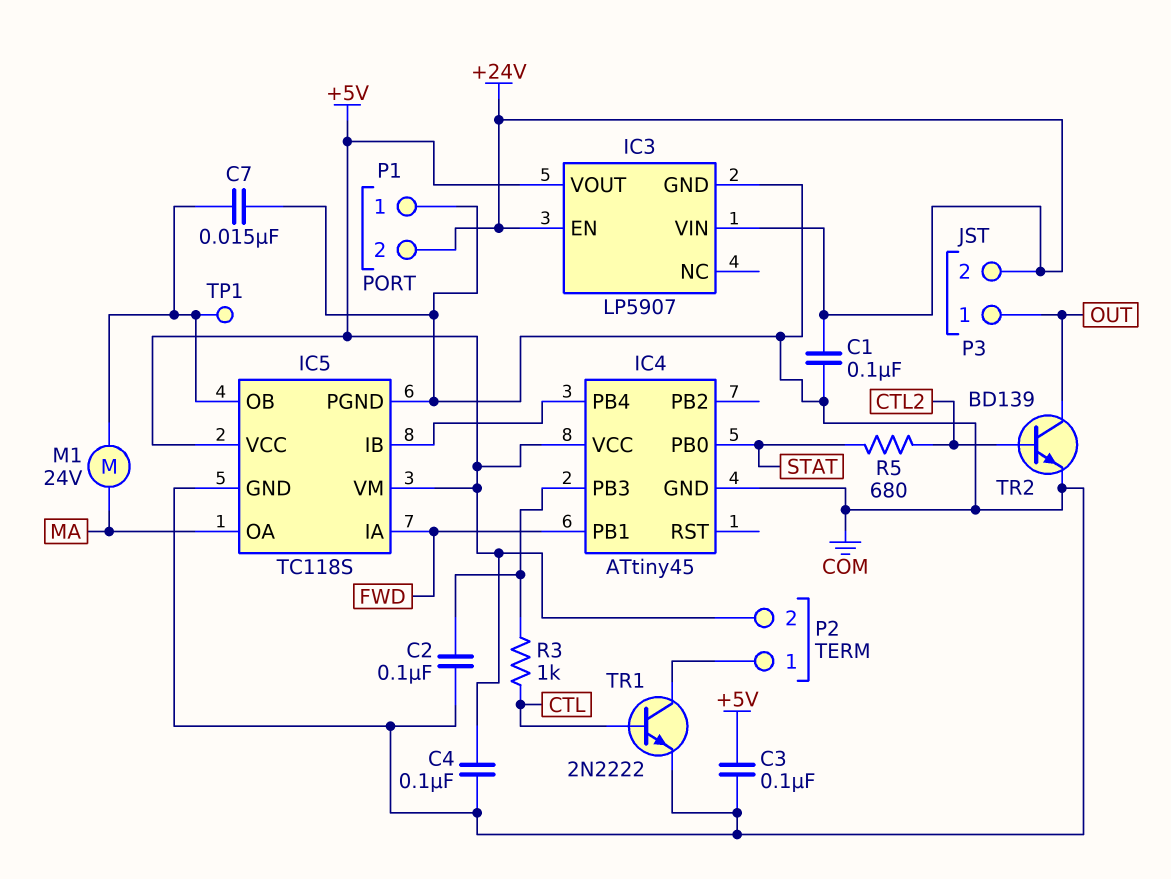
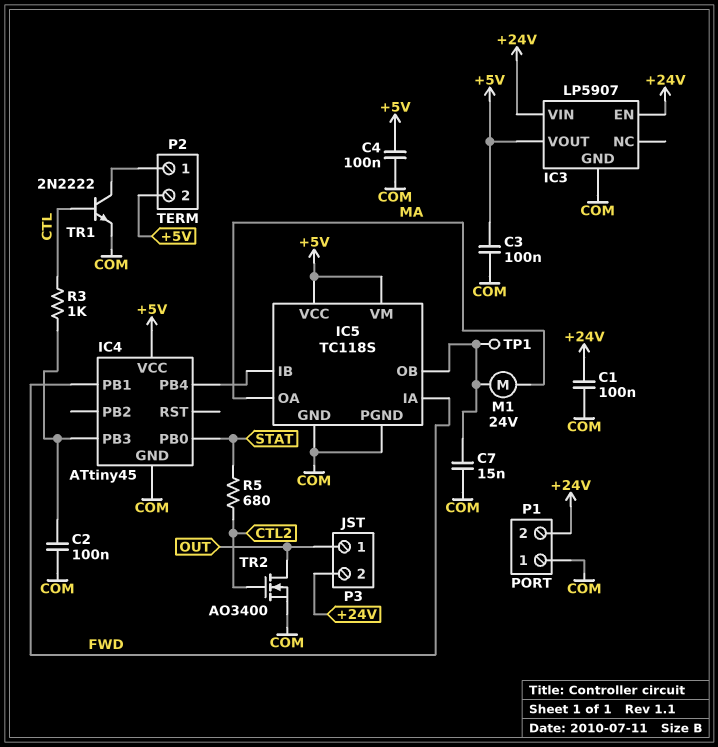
TR2: NPN BD139 (B CTL2, C OUT, E COM) -> NMOS AO3400 (G CTL2, D OUT, S COM)

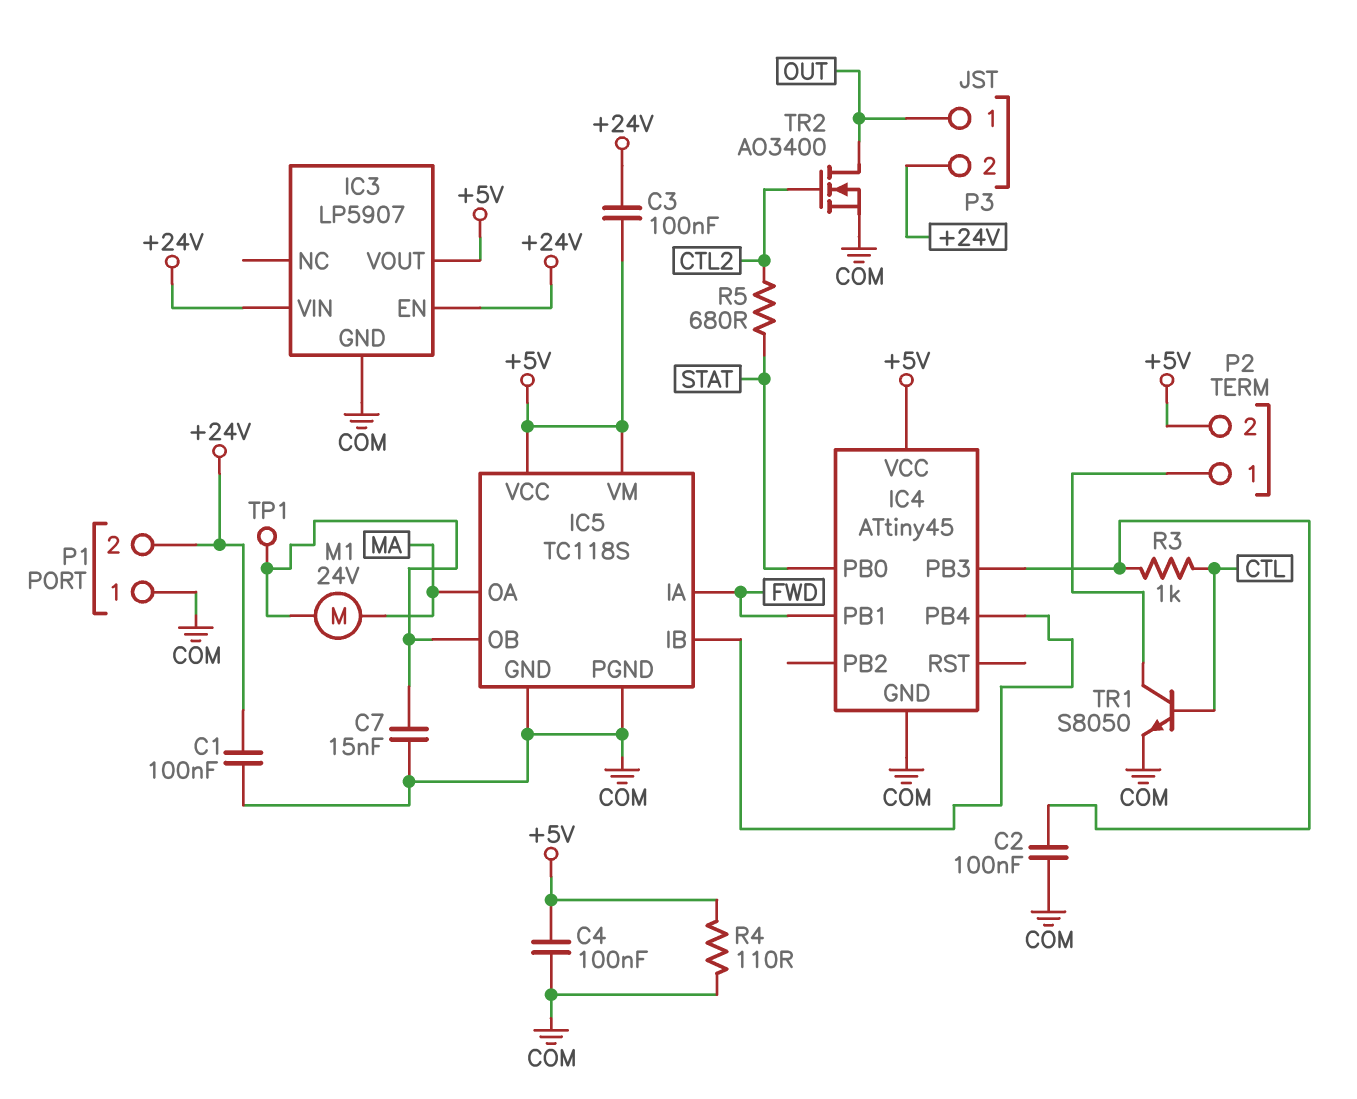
C3: 100nF (+5V, COM) -> 100nF (+5V, +24V)
R4: none -> 110 (+5V, COM)
TR1: NPN 2N2222 (B CTL, C P2/1, E COM) -> NPN S8050 (B CTL, C P2/1, E COM)

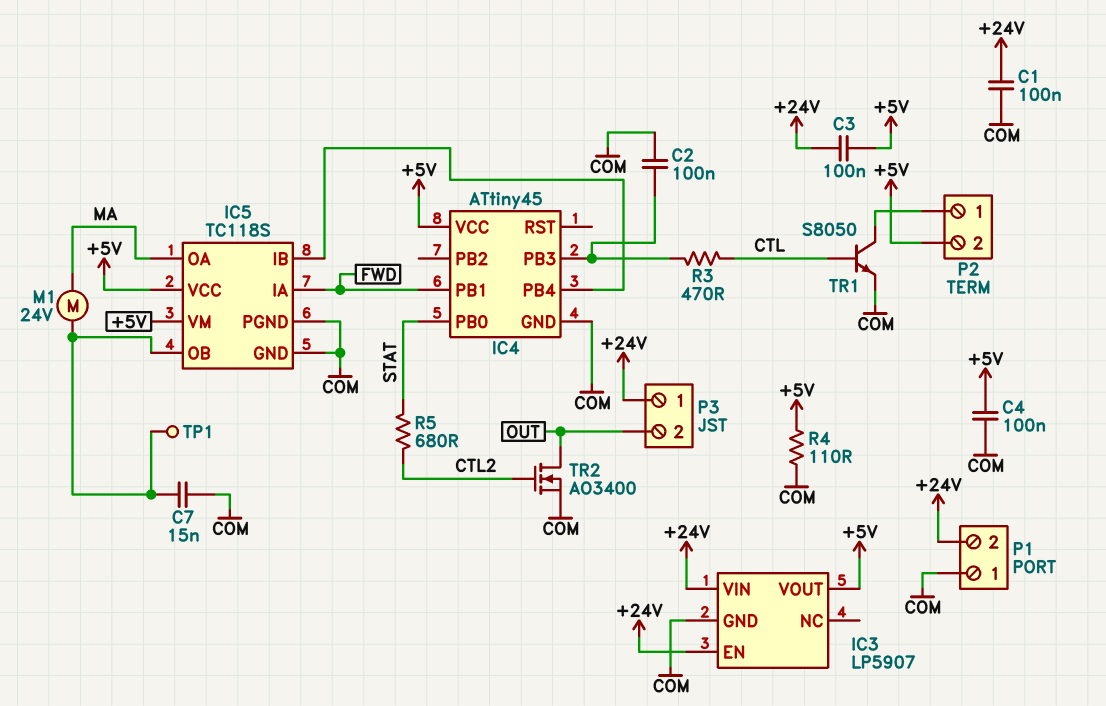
P3 pin 1: OUT -> +24V
P3 pin 2: +24V -> OUT
R3: 1k (CTL, IC4/PB3) -> 470 (CTL, IC4/PB3)

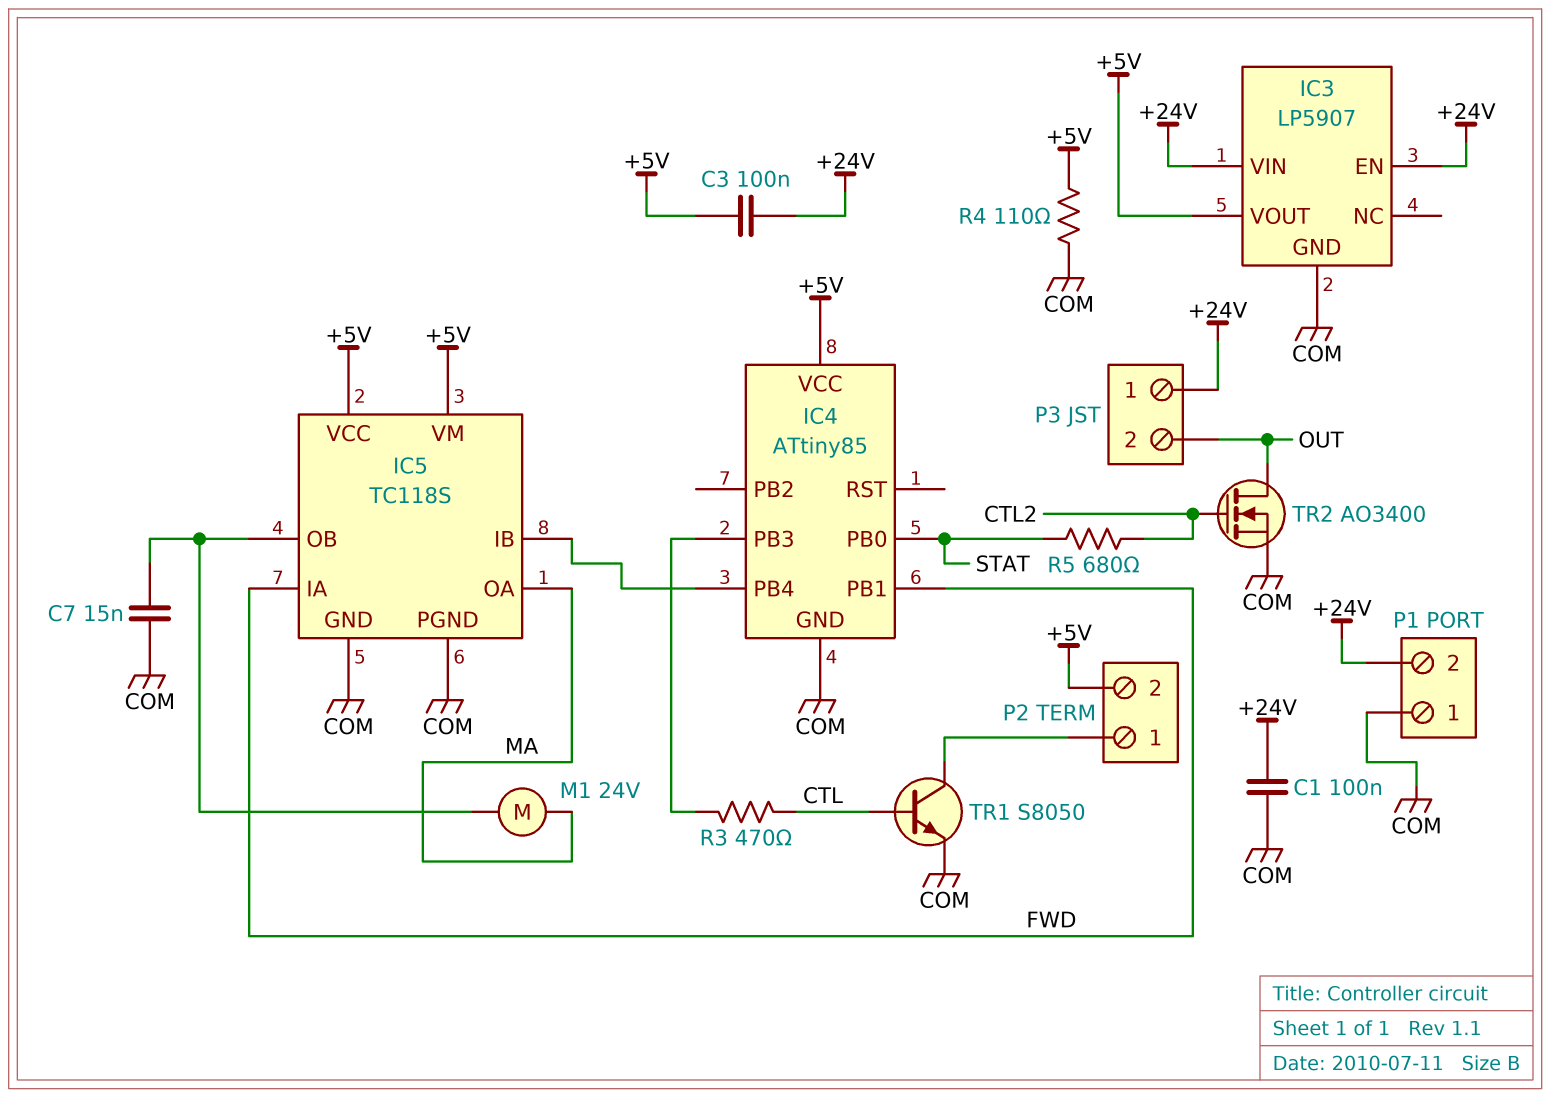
C2: 100nF (COM, IC4/PB3) -> none
C4: 100nF (+5V, COM) -> none
IC4: ATtiny45 -> ATtiny85
TP1: test point (IC5/OB) -> none

